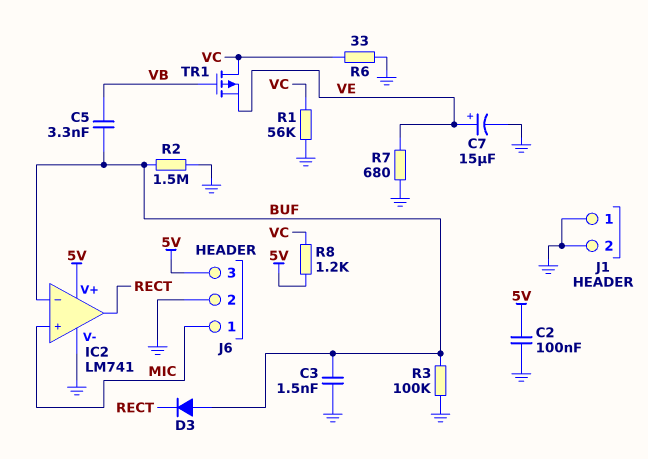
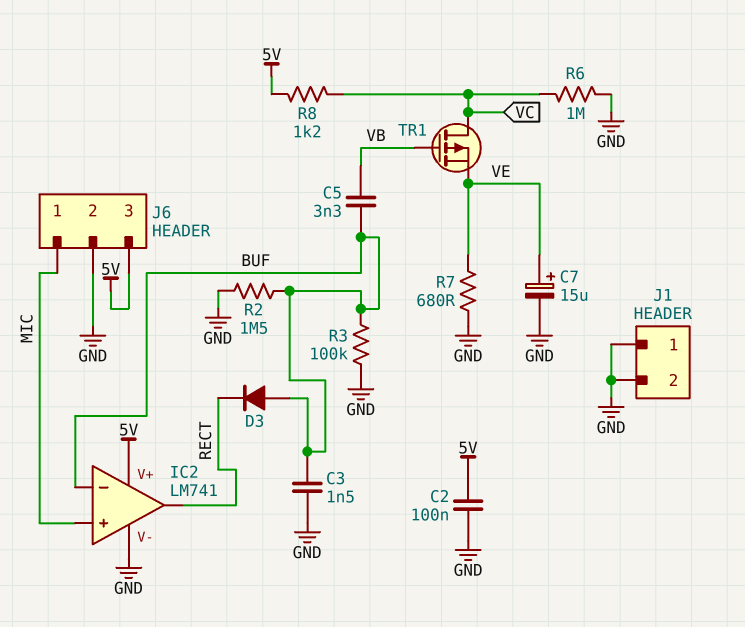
R1: 56k (GND, VC) -> none
R6: 33 (GND, VC) -> 1M (GND, VC)

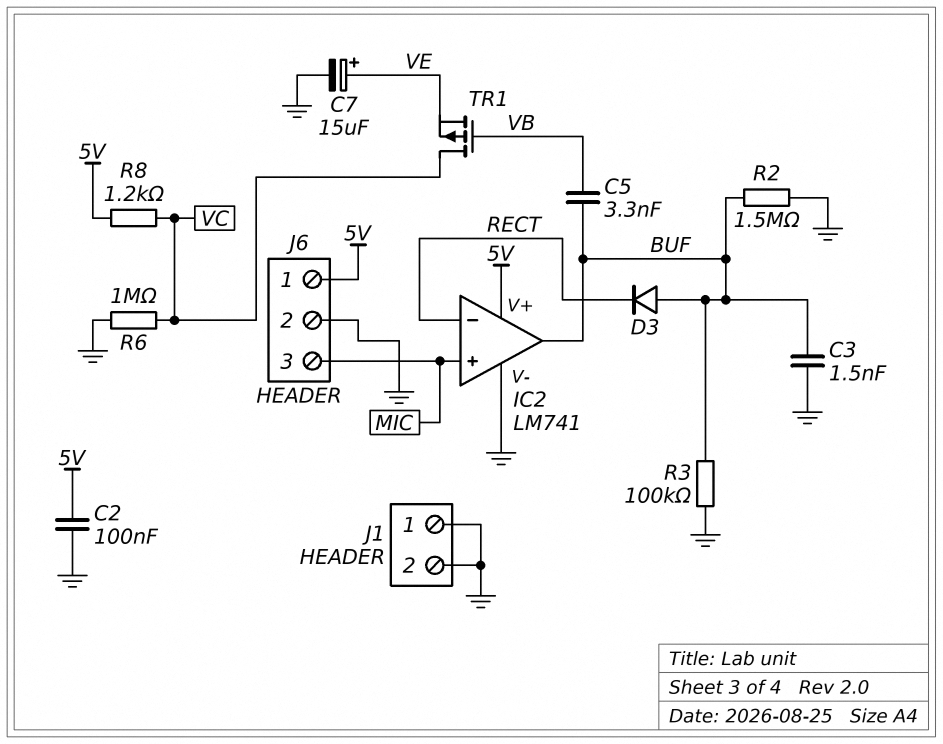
IC2 pin in-: BUF -> RECT
IC2 pin out: RECT -> BUF
J6 pin 1: MIC -> 5V
J6 pin 3: 5V -> MIC
R7: 680 (GND, VE) -> none

